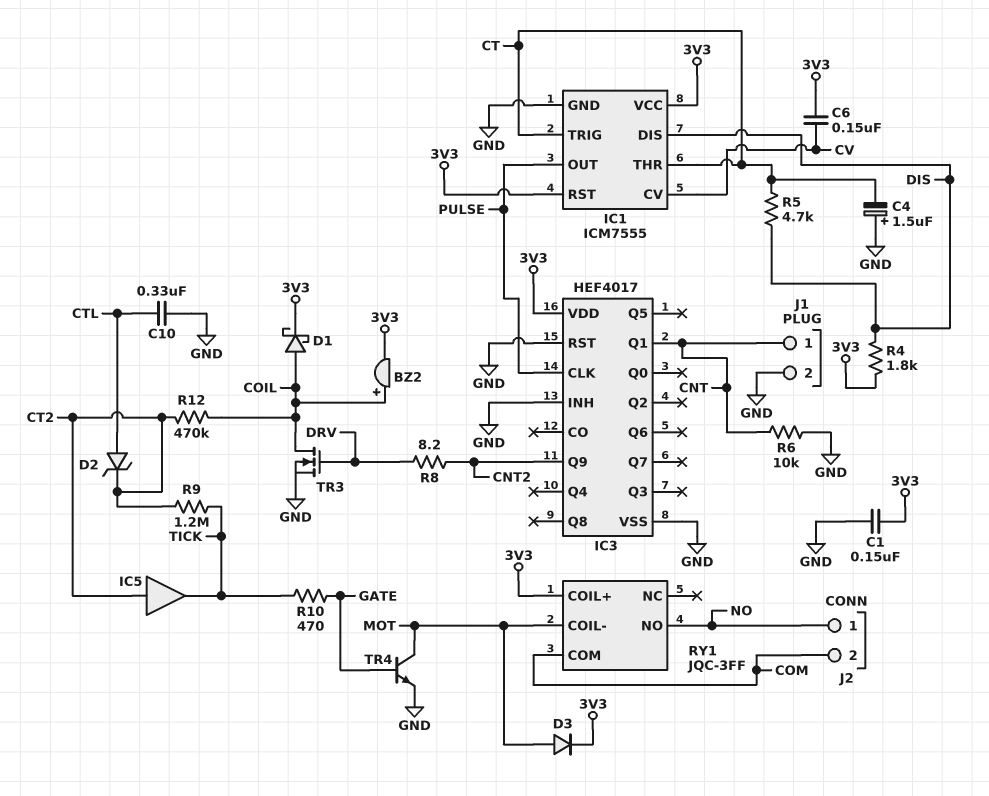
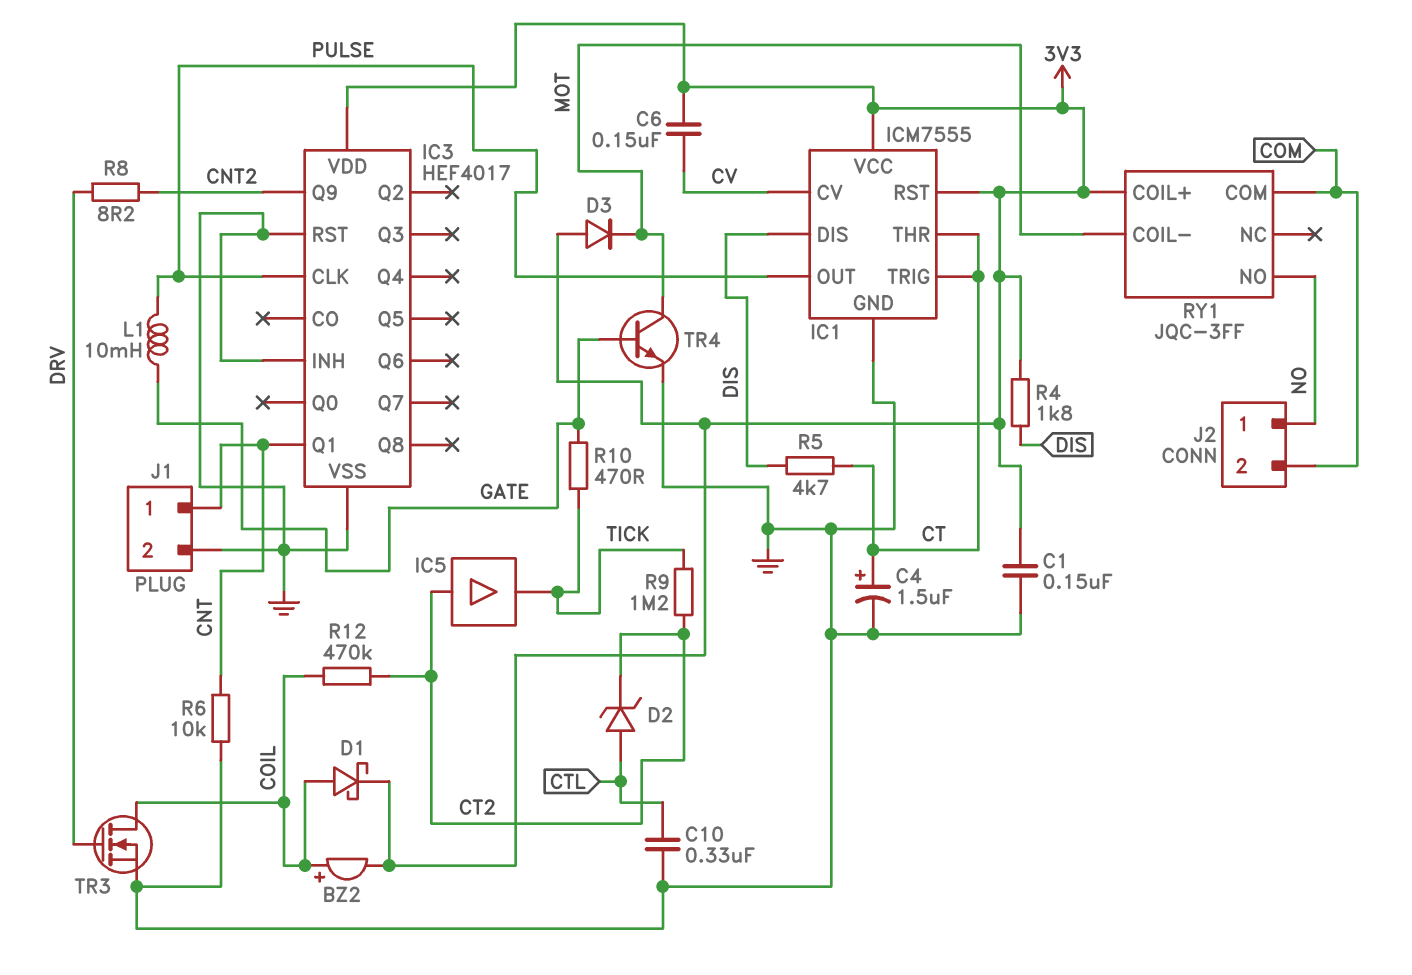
C4: 1.5uF (plus GND, minus CT) -> 1.5uF (plus CT, minus GND)
D3: diode (A MOT, K 3V3) -> diode (A 3V3, K MOT)
L1: none -> 10mH (GATE, PULSE)

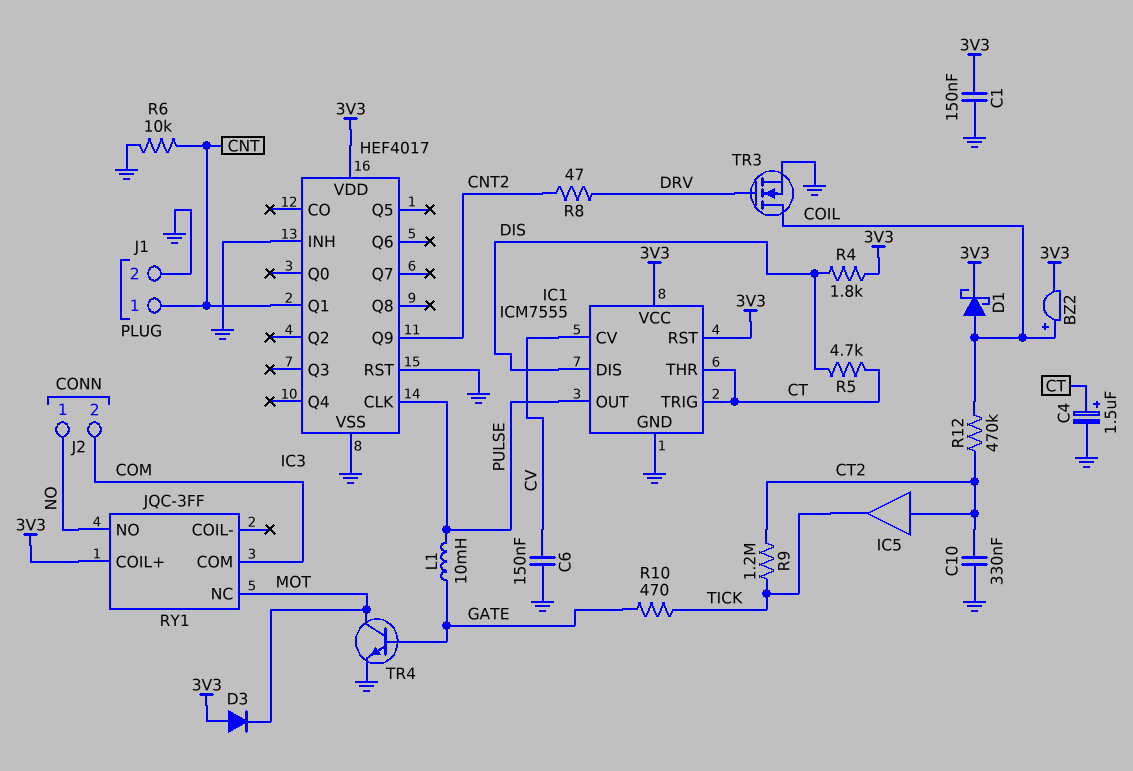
C6: 150nF (3V3, CV) -> 150nF (CV, GND)
C10: 330nF (CTL, GND) -> 330nF (CT2, GND)
D2: zener (A CTL, K CT2) -> none
R8: 8.2 (CNT2, DRV) -> 47 (CNT2, DRV)
RY1 pin COIL-: MOT -> none
RY1 pin NC: none -> MOT

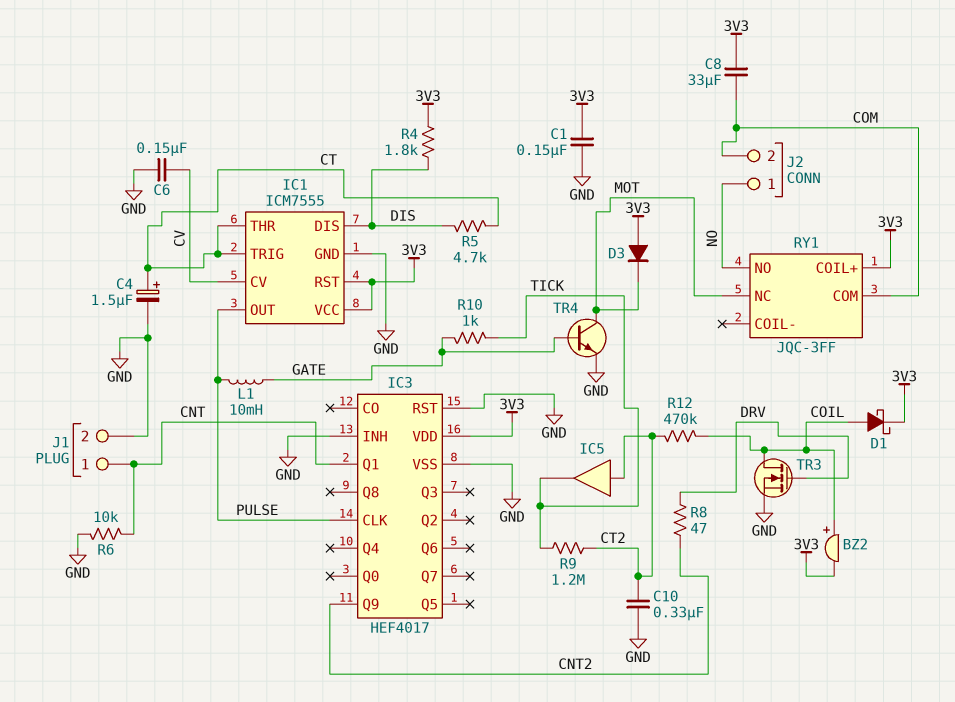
C8: none -> 33uF (3V3, COM)
R10: 470 (GATE, TICK) -> 1k (GATE, TICK)

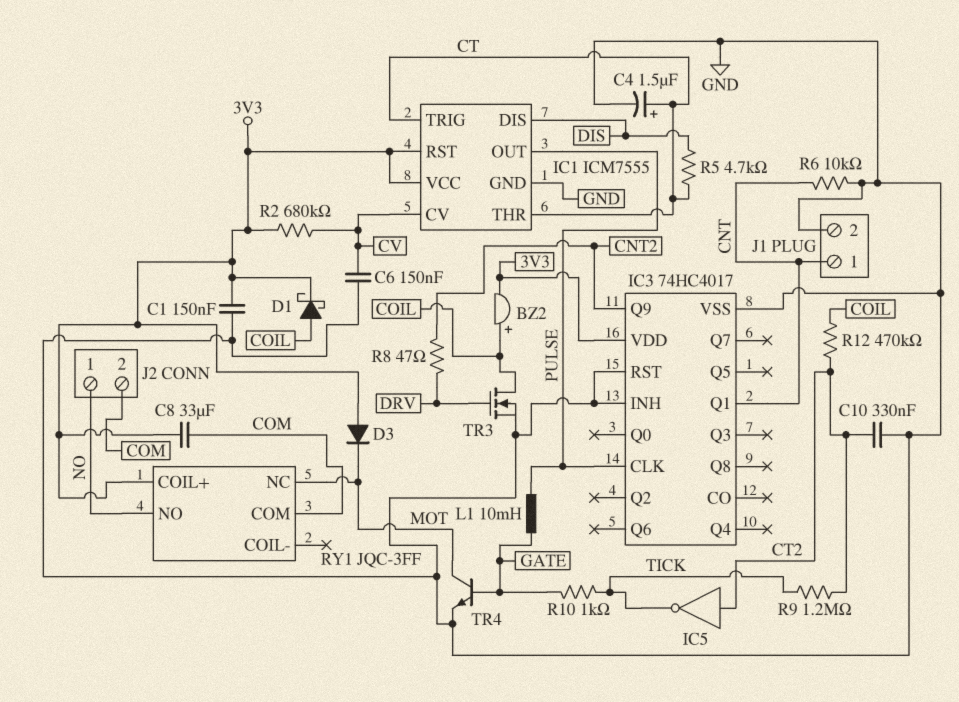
IC3: HEF4017 -> 74HC4017
IC5: buffer (in CT2, out TICK) -> NOT (in CT2, out TICK)
R2: none -> 680k (3V3, CV)
R4: 1.8k (3V3, DIS) -> none

